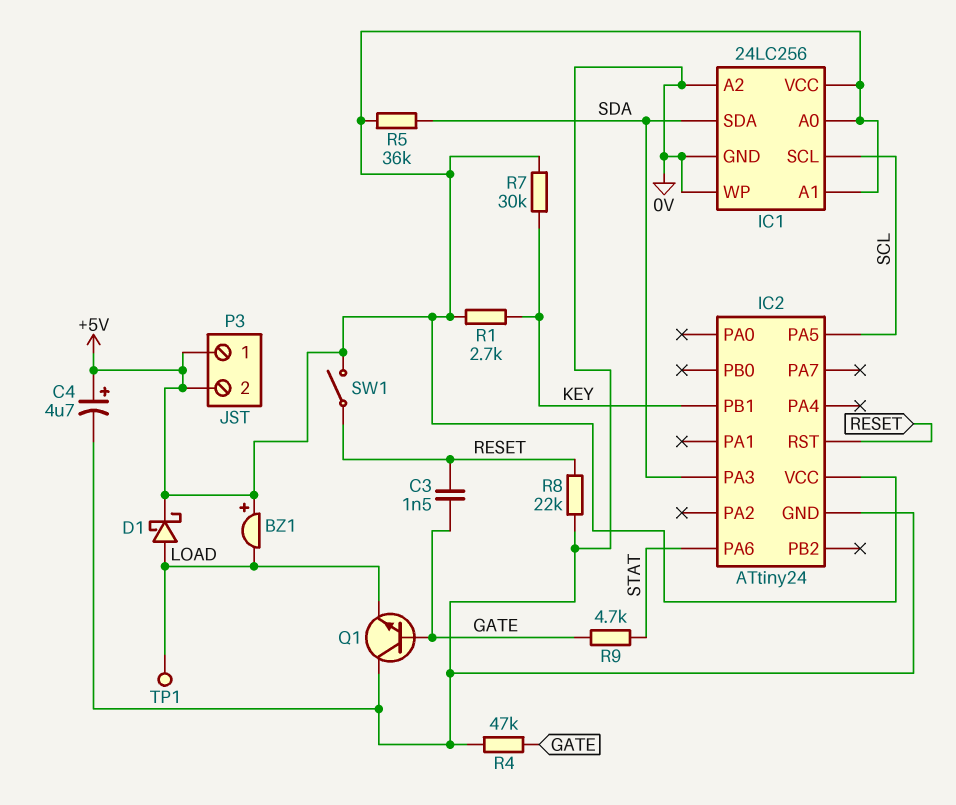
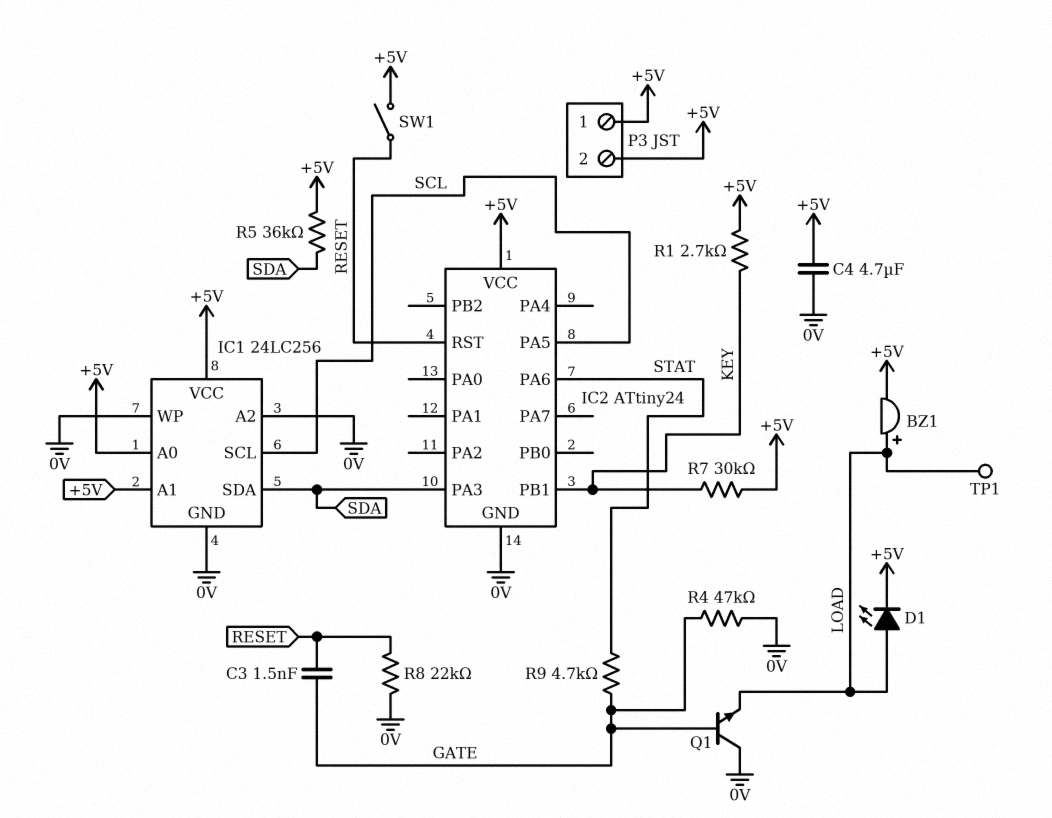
BZ1: buzzer (plus +5V, minus LOAD) -> buzzer (plus LOAD, minus +5V)
C4: 4.7uF (plus +5V, minus 0V) -> 4.7uF (+5V, 0V)
D1: schottky (A LOAD, K +5V) -> LED (A LOAD, K +5V)

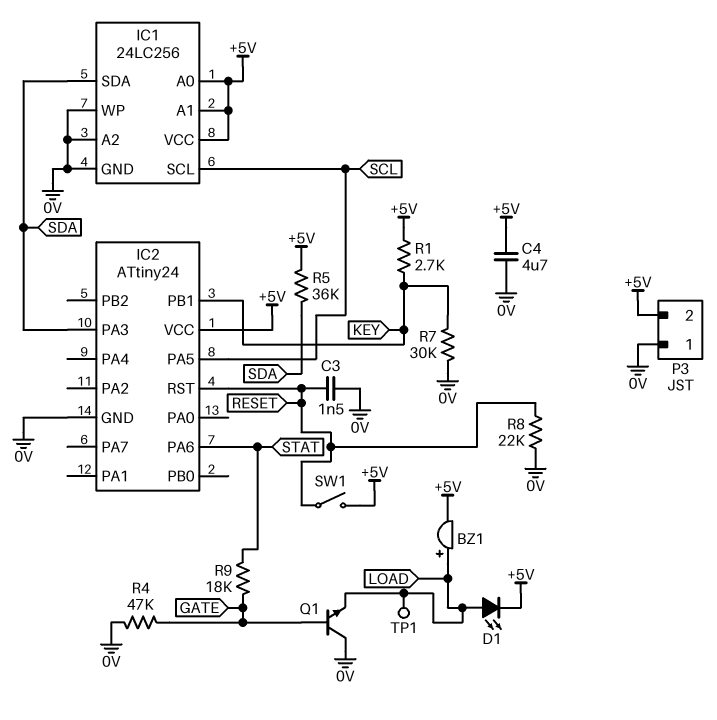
C3: 1.5nF (GATE, RESET) -> 1.5nF (0V, RESET)
P3 pin 1: +5V -> 0V
R7: 30k (+5V, KEY) -> 30k (0V, KEY)
R9: 4.7k (GATE, STAT) -> 18k (GATE, STAT)

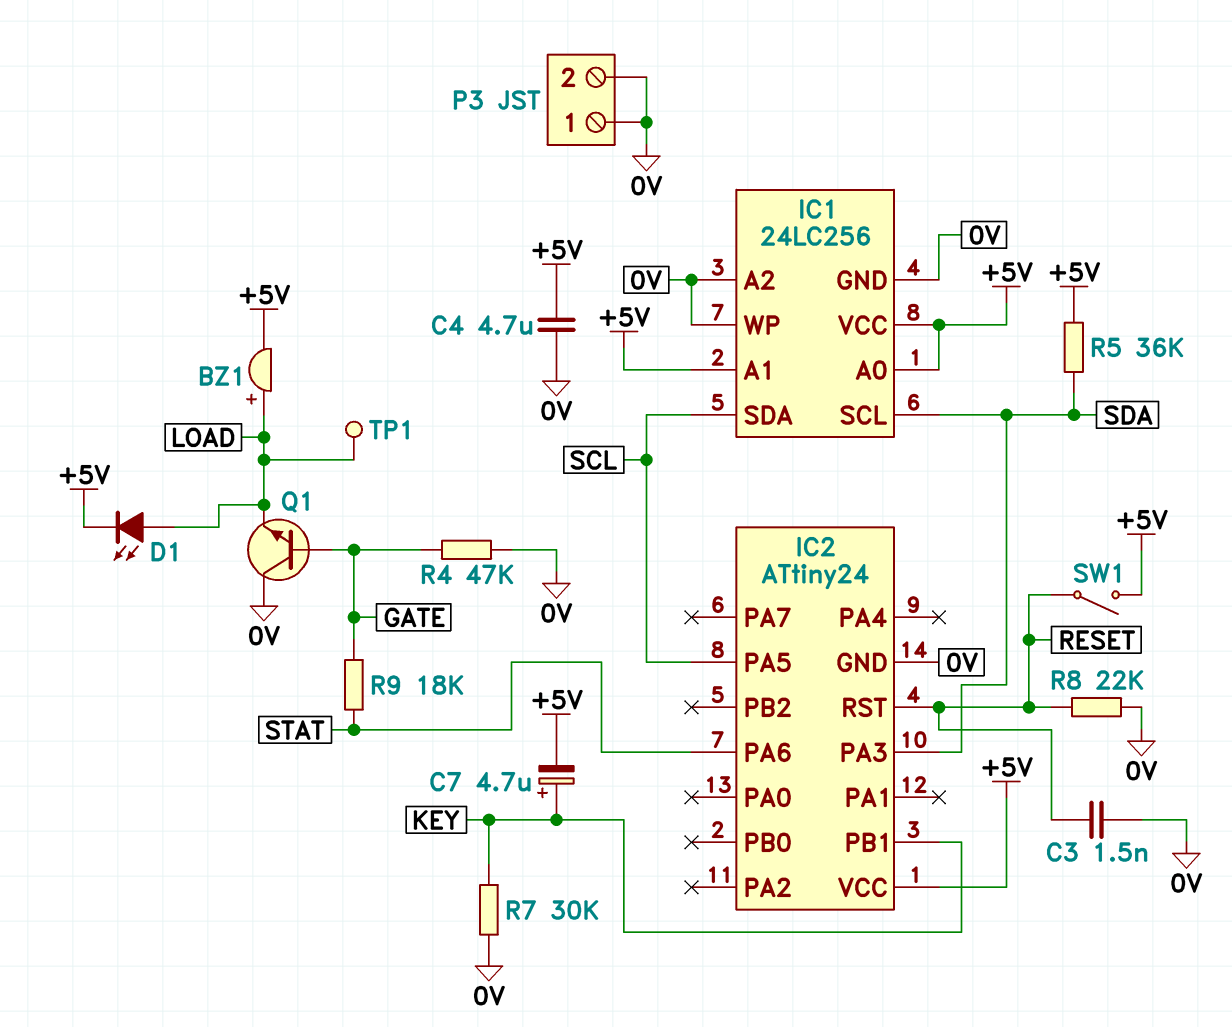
C7: none -> 4.7uF (plus KEY, minus +5V)
IC1 pin SCL: SCL -> SDA
IC1 pin SDA: SDA -> SCL
P3 pin 2: +5V -> 0V
R1: 2.7k (+5V, KEY) -> none

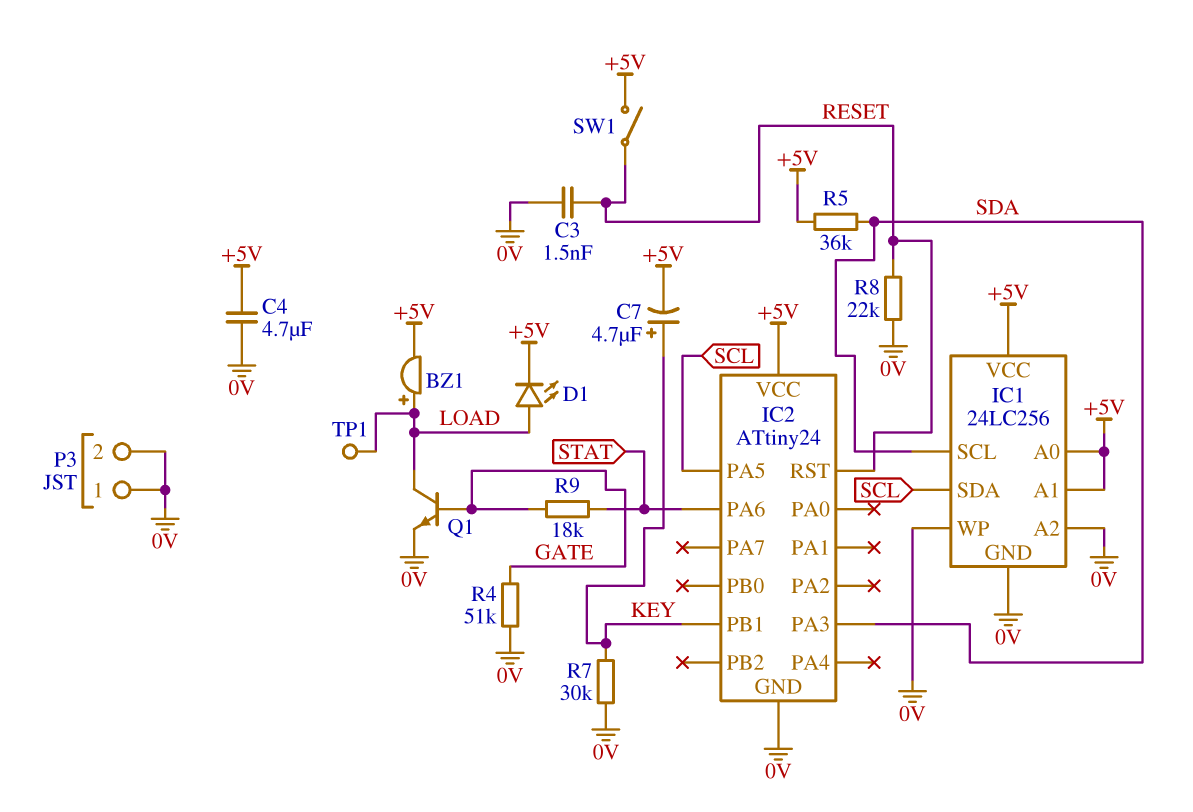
Q1: NPN (B GATE, C 0V, E LOAD) -> NPN (B GATE, C LOAD, E 0V)
R4: 47k (0V, GATE) -> 51k (0V, GATE)

